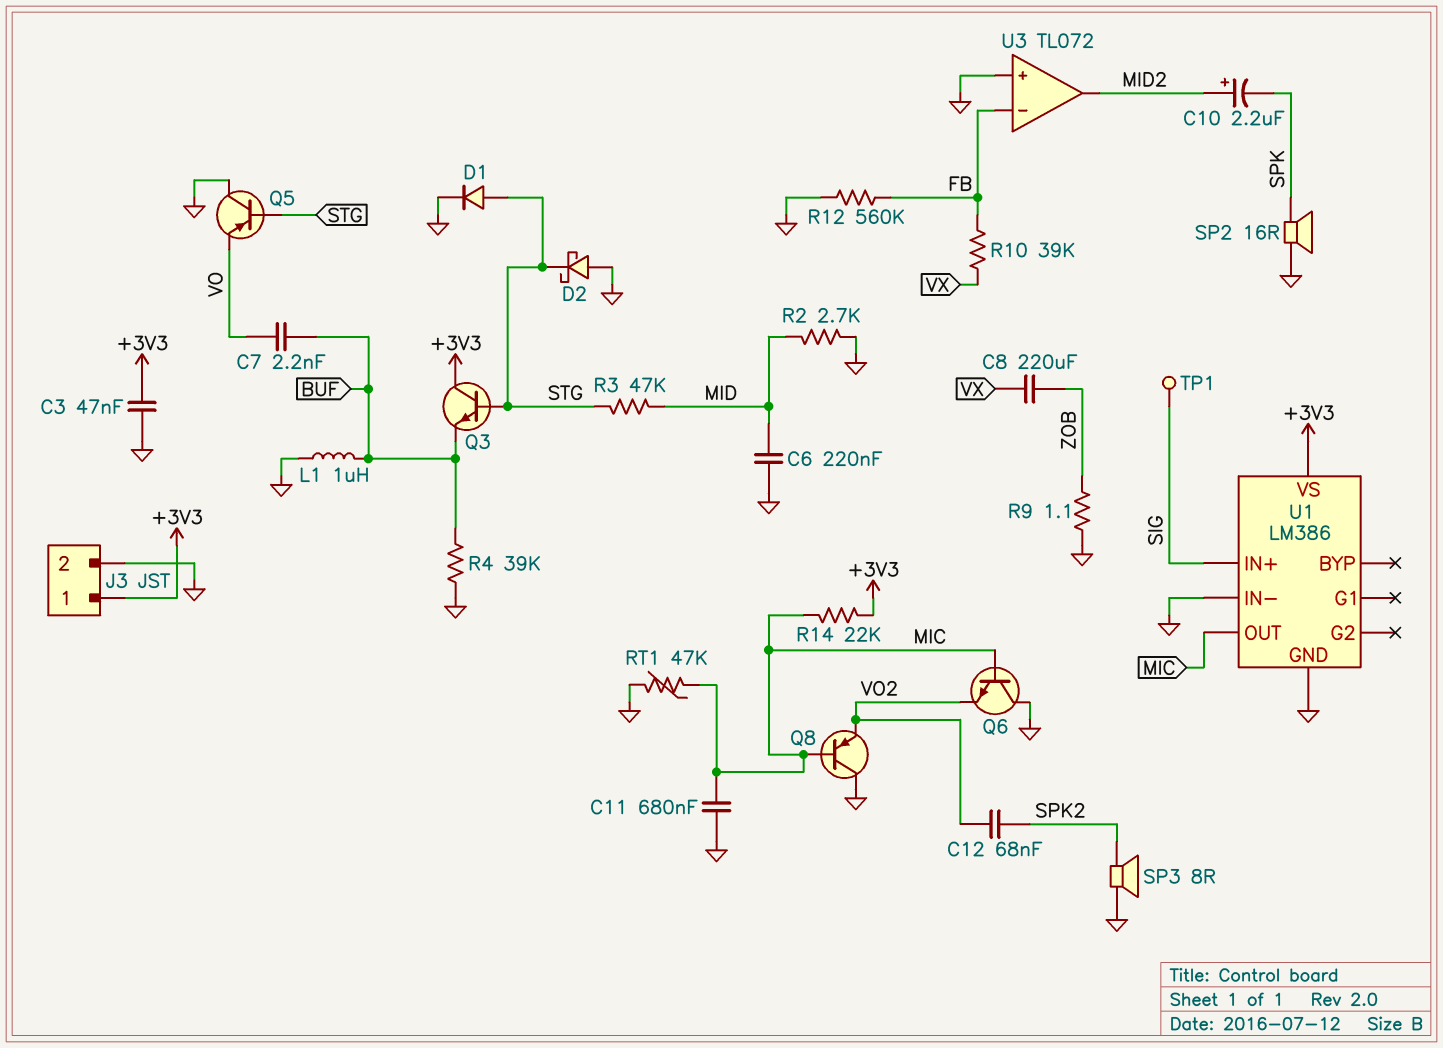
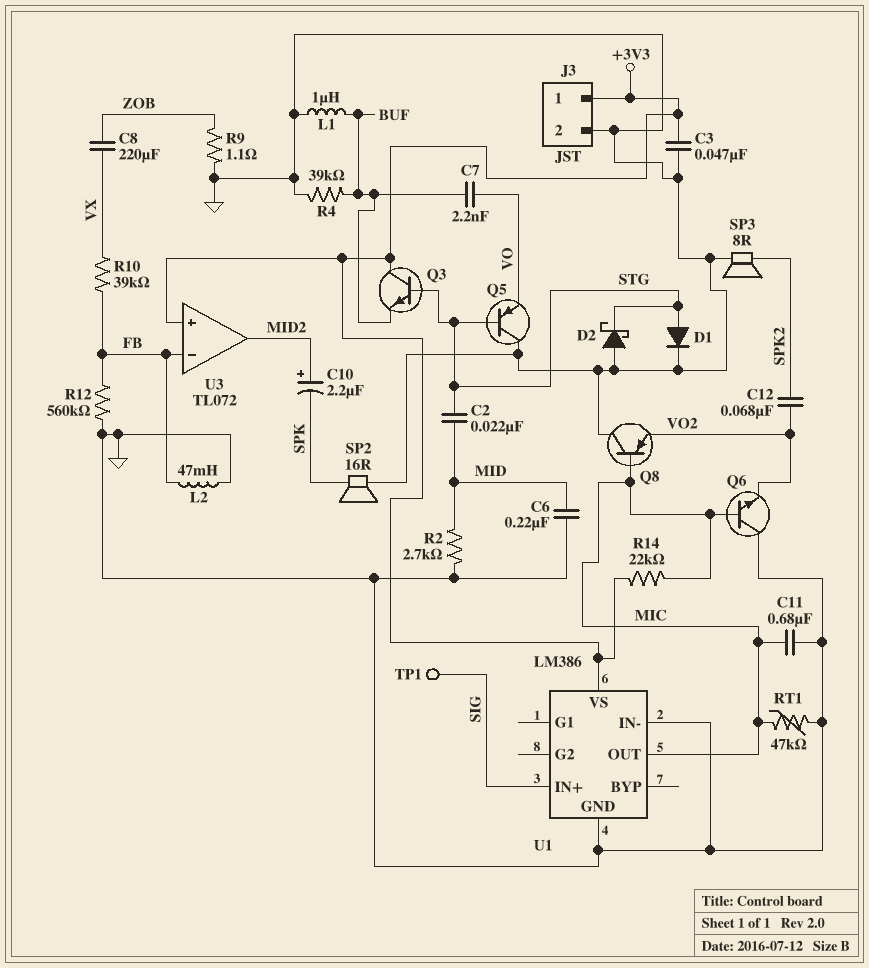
C2: none -> 22nF (MID, STG)
L2: none -> 47mH (FB, GND)
R3: 47k (MID, STG) -> none
U3 pin in+: GND -> +3V3

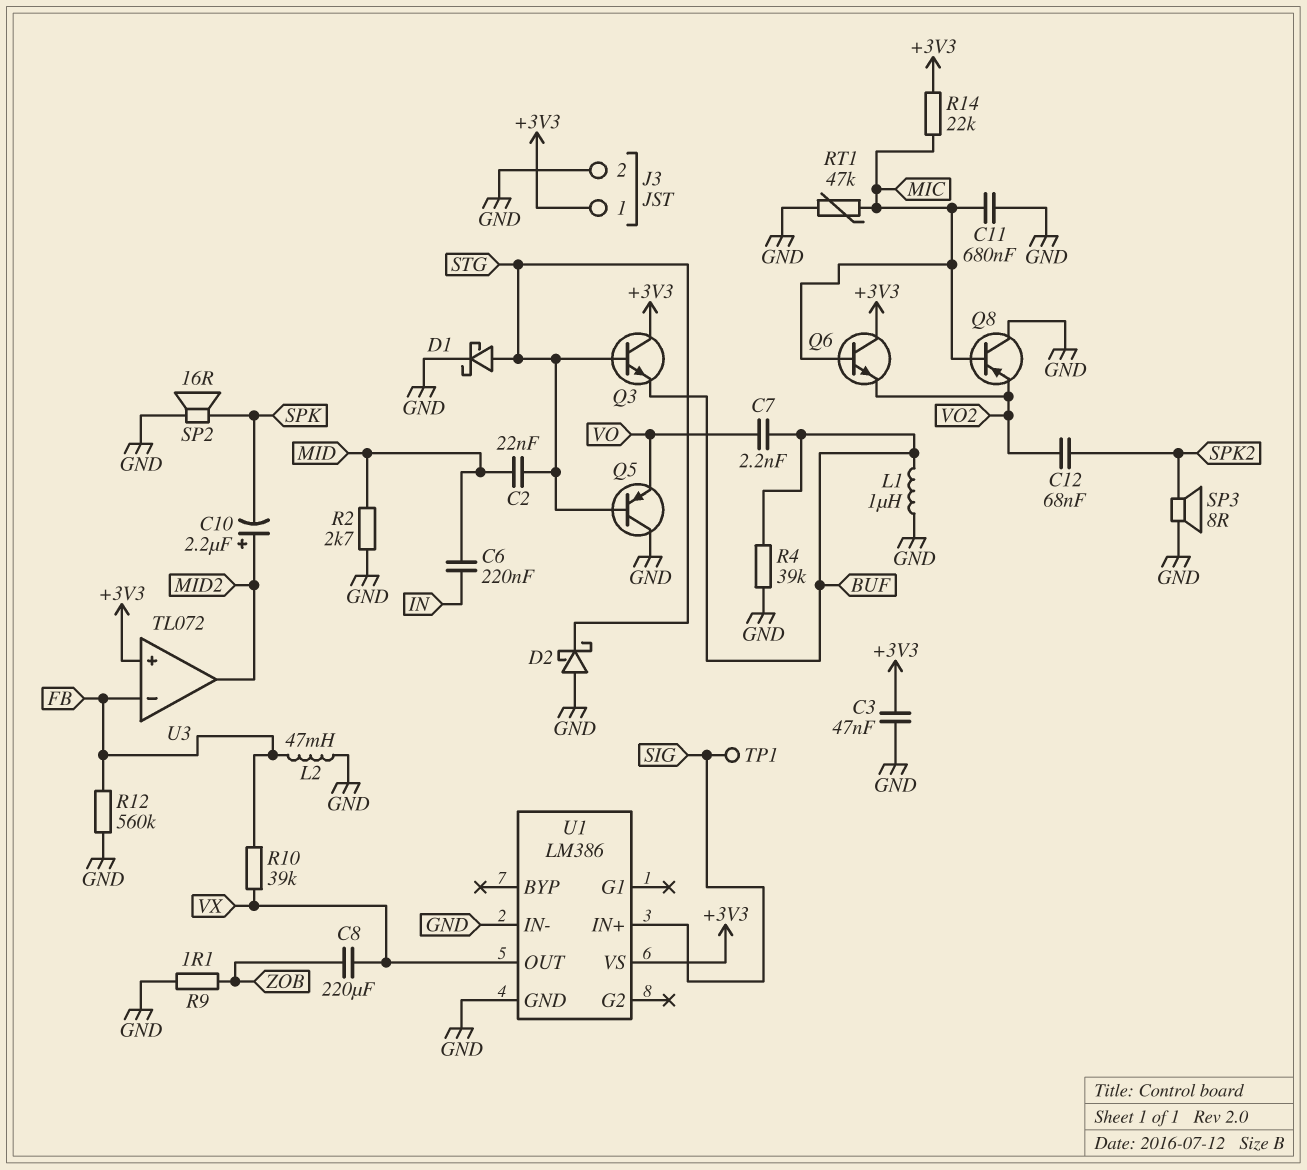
C6: 220nF (GND, MID) -> 220nF (IN, MID)
D1: diode (A STG, K GND) -> schottky (A STG, K GND)
Q6: NPN (B MIC, C GND, E VO2) -> NPN (B MIC, C +3V3, E VO2)
U1 pin OUT: MIC -> VX

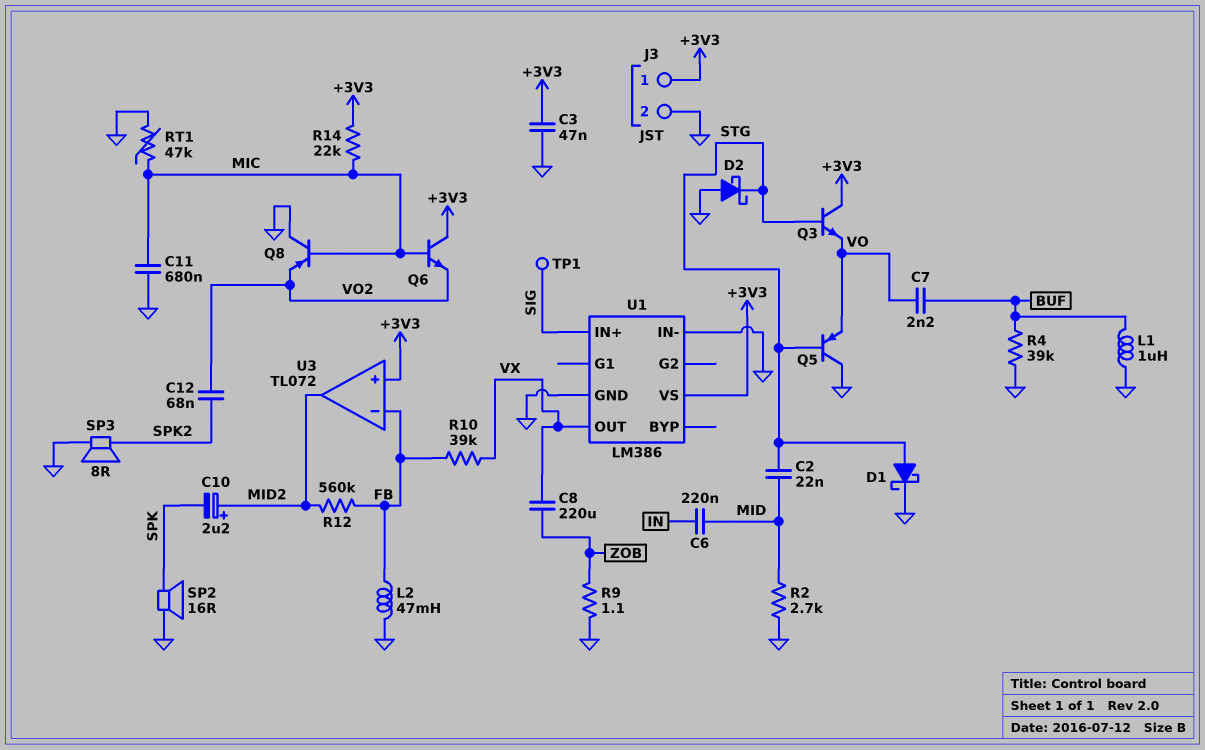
Q3: NPN (B STG, C +3V3, E BUF) -> NPN (B STG, C +3V3, E VO)
R12: 560k (FB, GND) -> 560k (FB, MID2)

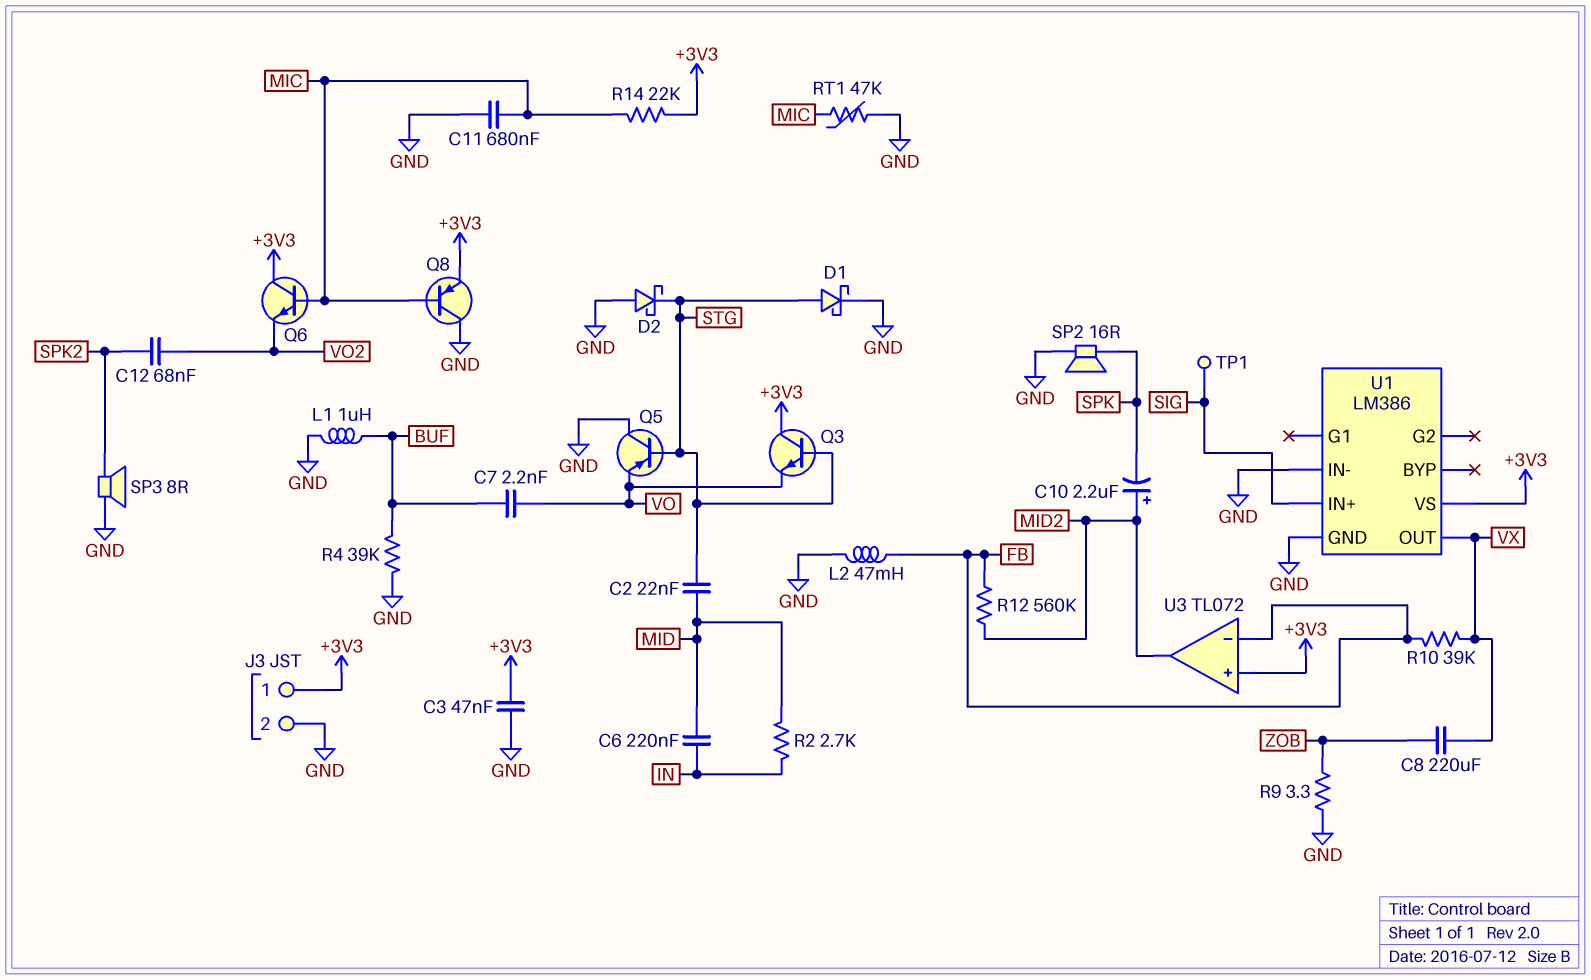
Q8: PNP (B MIC, C GND, E VO2) -> PNP (B MIC, C GND, E +3V3)
R2: 2.7k (GND, MID) -> 2.7k (IN, MID)
R9: 1.1 (GND, ZOB) -> 3.3 (GND, ZOB)

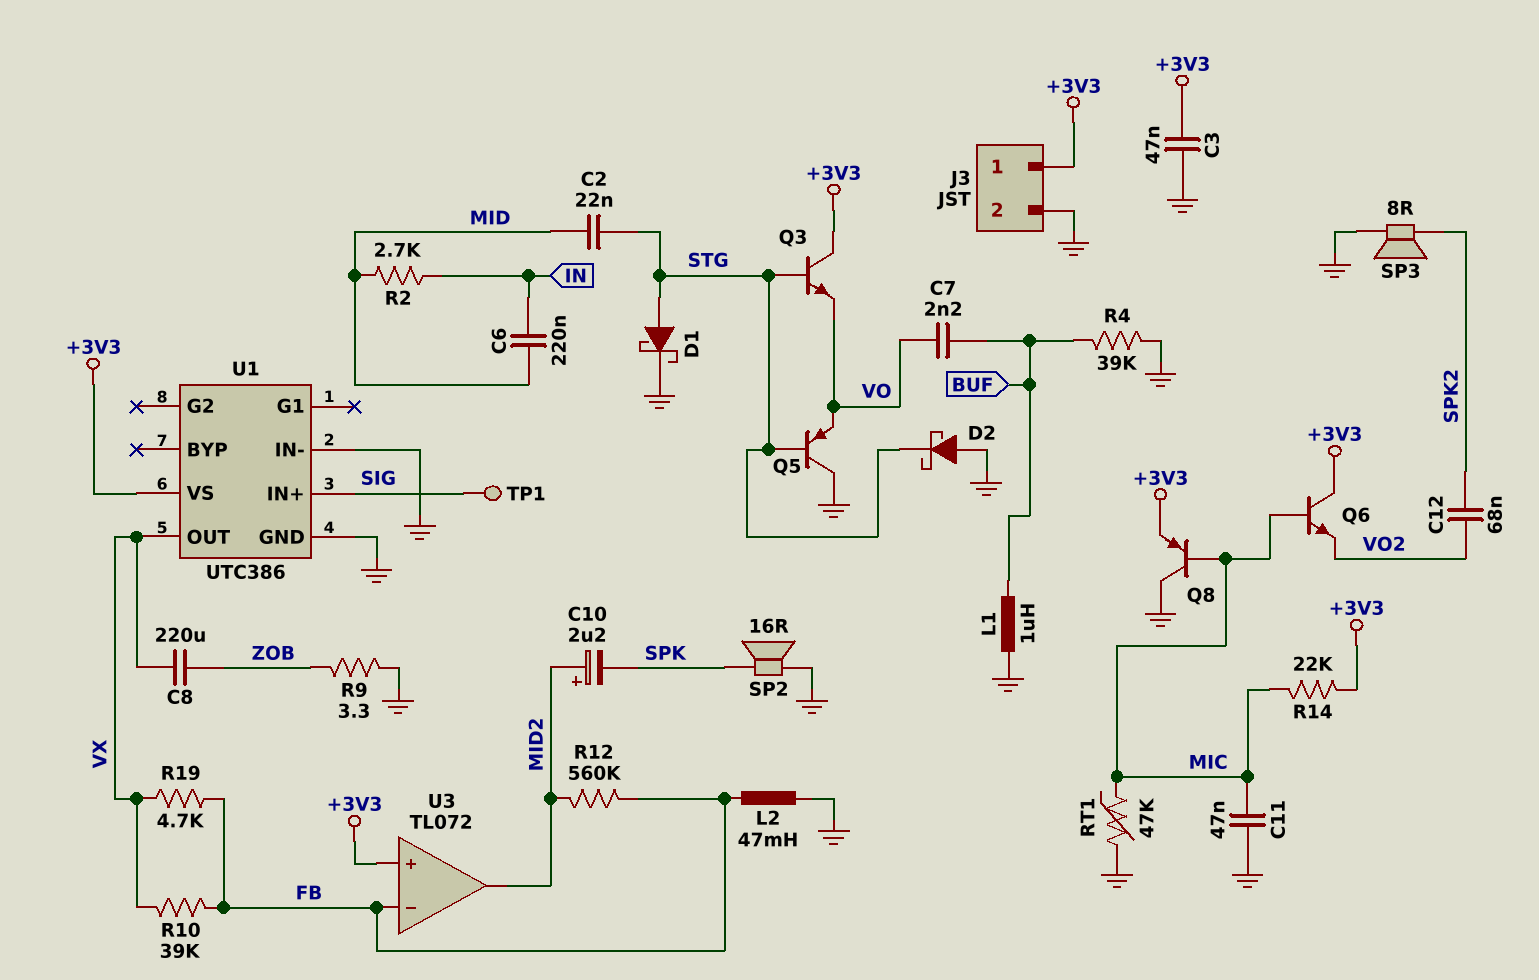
C11: 680nF (GND, MIC) -> 47nF (GND, MIC)
R19: none -> 4.7k (FB, VX)
U1: LM386 -> UTC386

